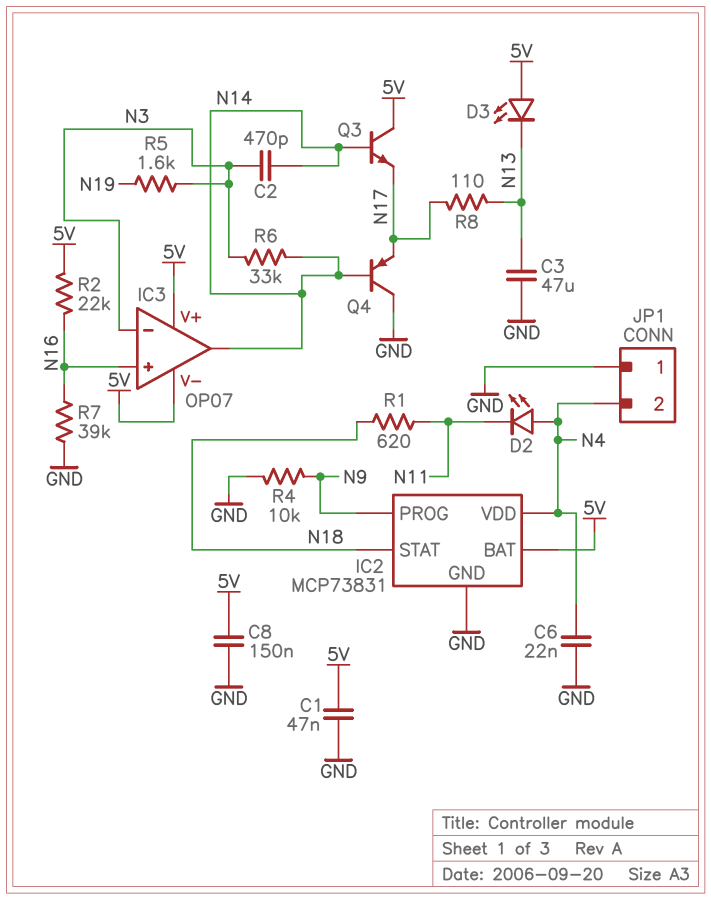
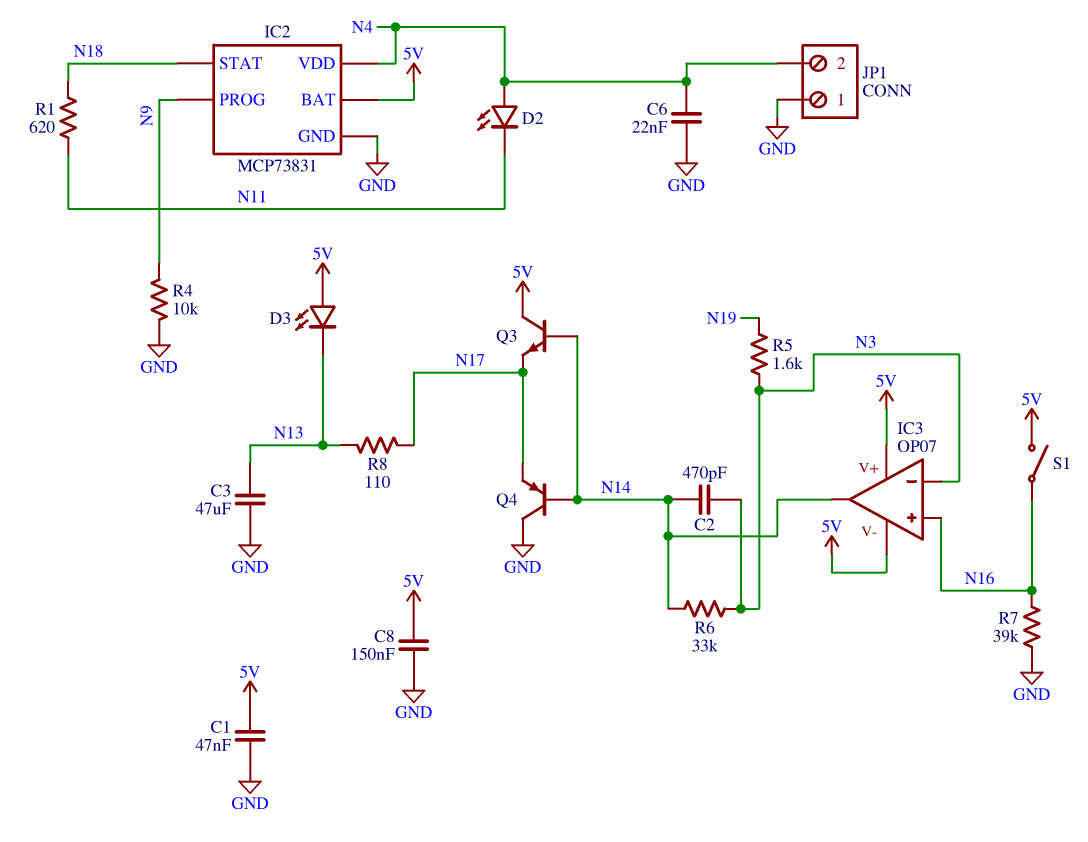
R2: 22k (5V, N16) -> none
S1: none -> switch (5V, N16)

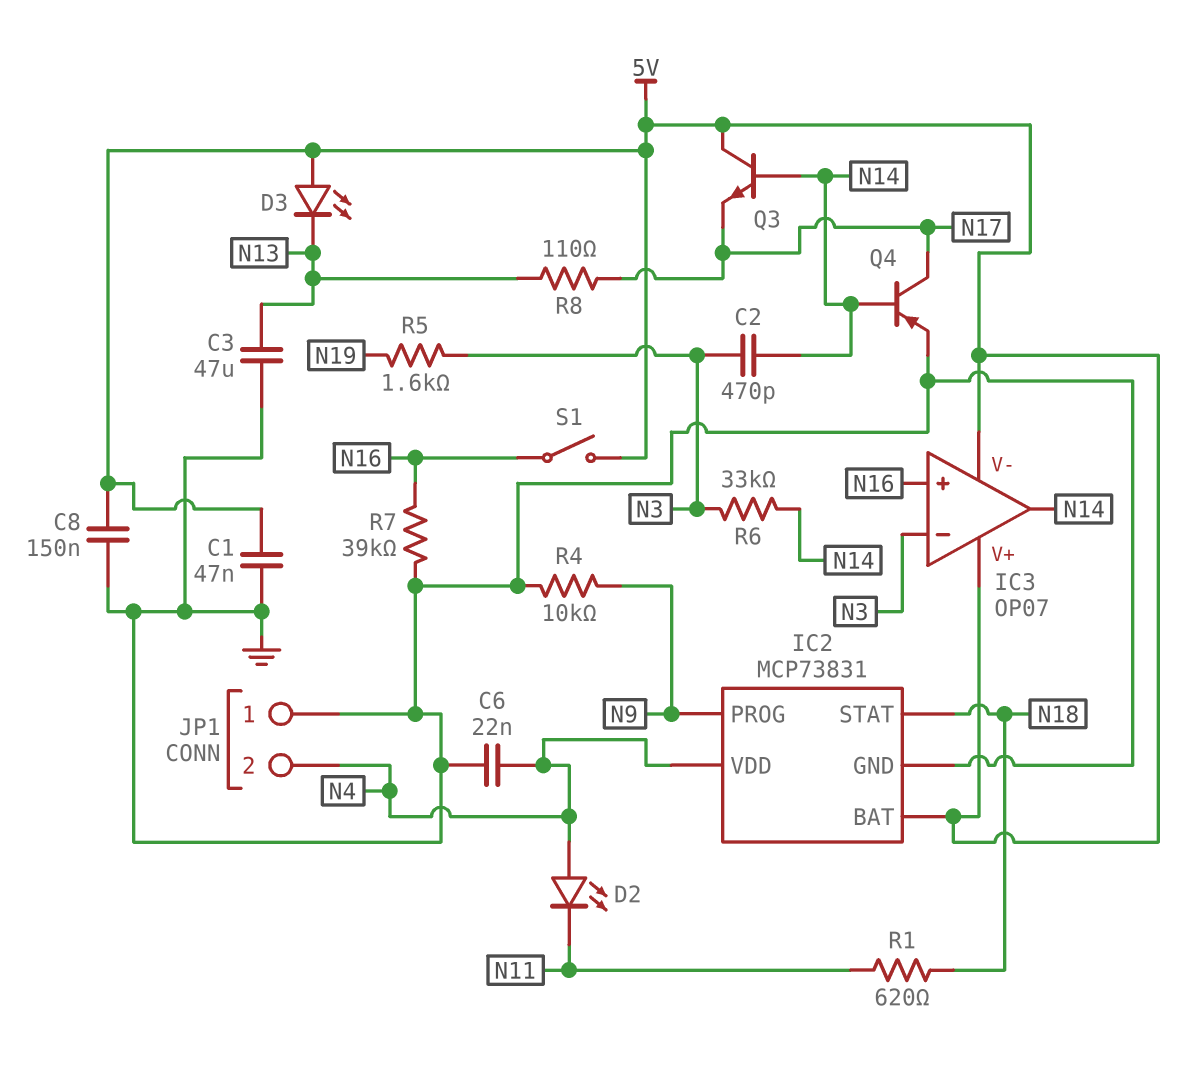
Q4: PNP (B N14, C GND, E N17) -> PNP (B N14, C N17, E GND)

